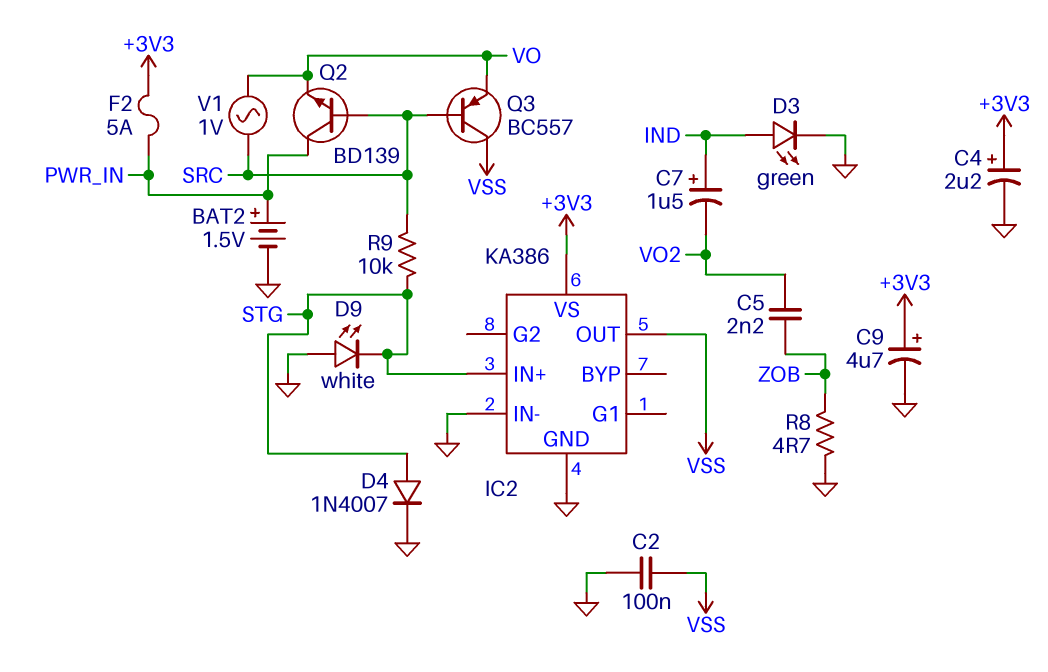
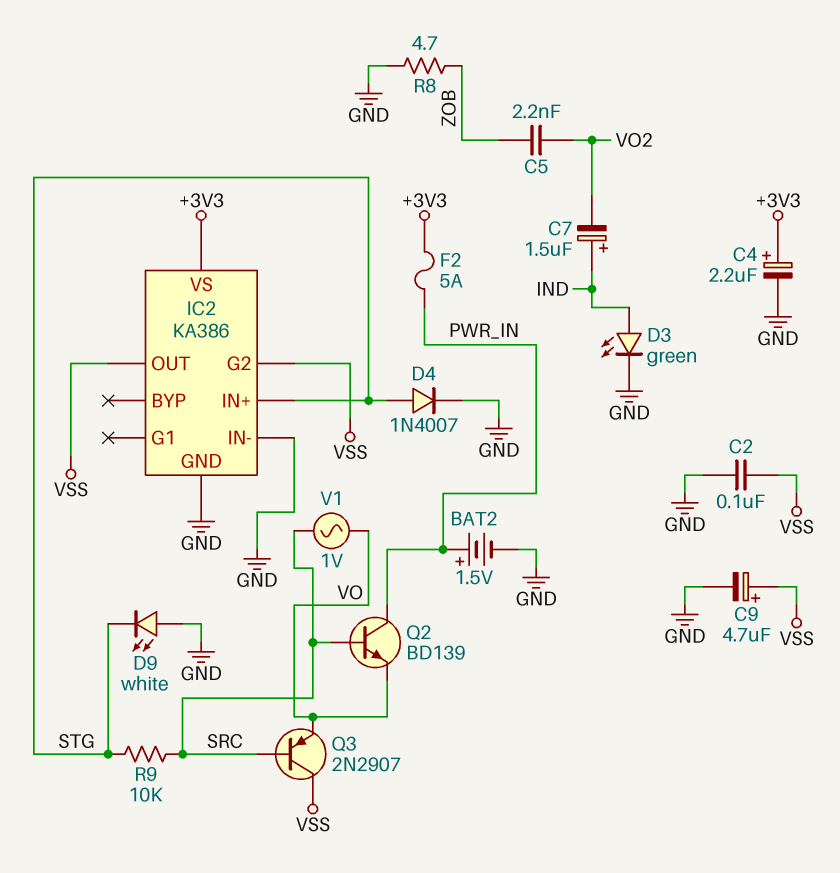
C9: 4.7uF (plus +3V3, minus GND) -> 4.7uF (plus VSS, minus GND)
IC2 pin G2: none -> VSS
Q3: PNP BC557 (B SRC, C VSS, E VO) -> PNP 2N2907 (B SRC, C VSS, E VO)

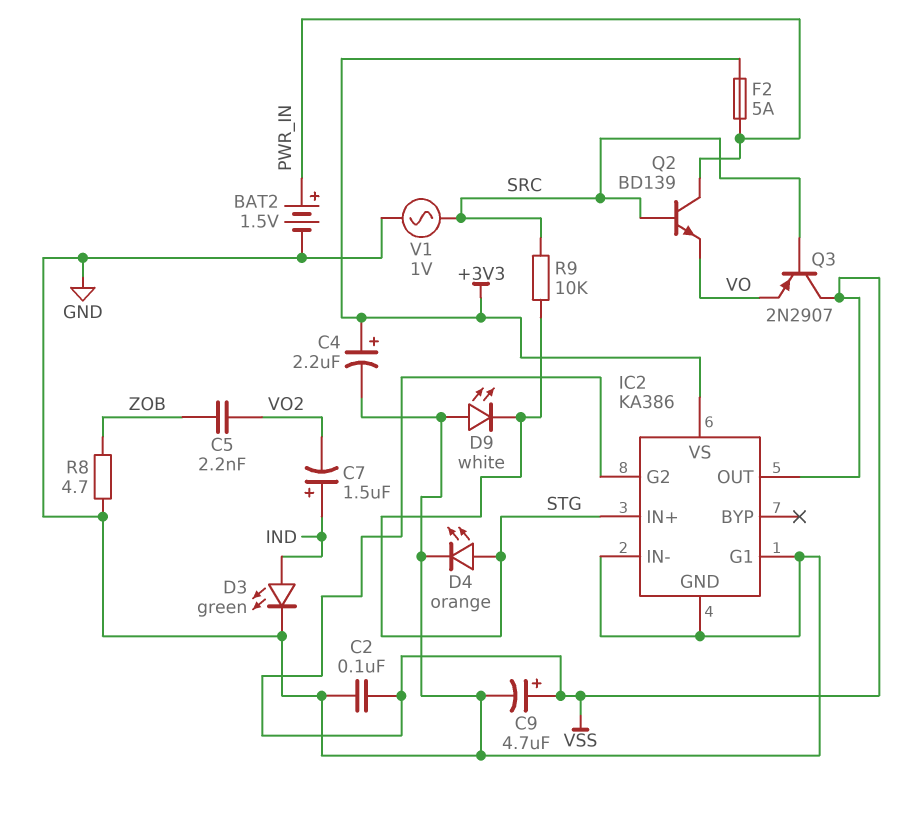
D4: diode 1N4007 (A STG, K GND) -> LED orange (A STG, K GND)
IC2 pin G1: none -> GND
V1: AC 1V (SRC, VO) -> AC 1V (GND, SRC)

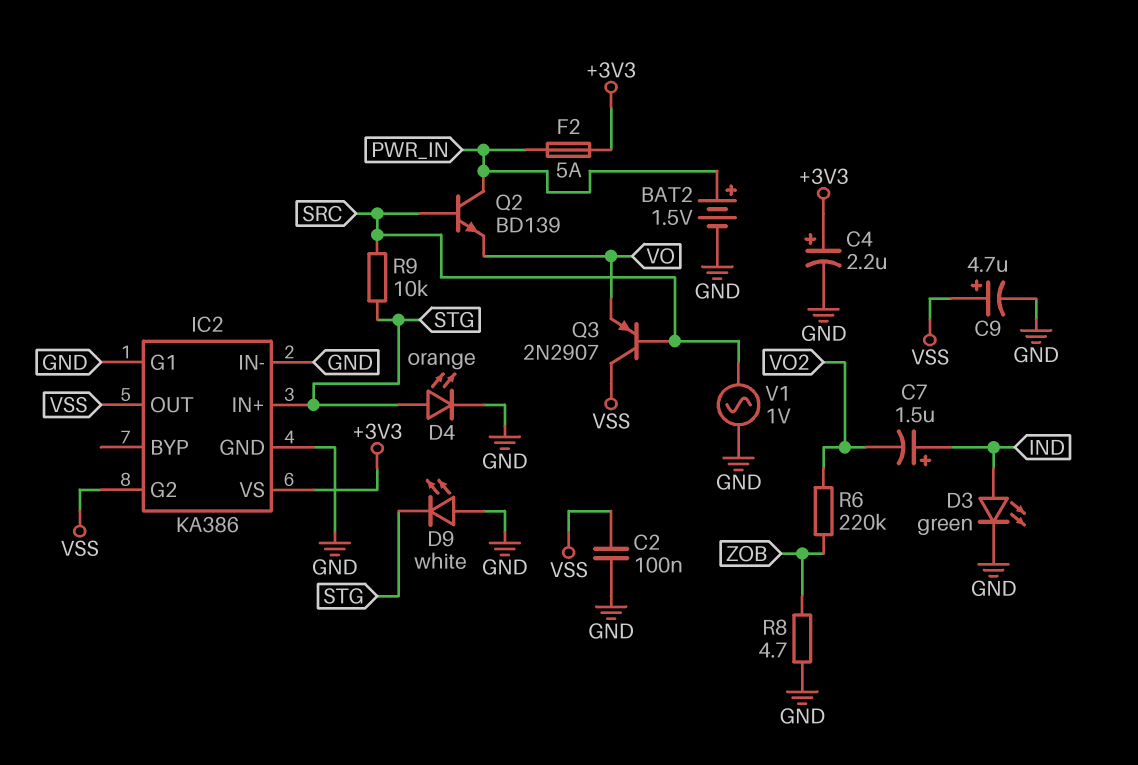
C5: 2.2nF (VO2, ZOB) -> none
R6: none -> 220k (VO2, ZOB)

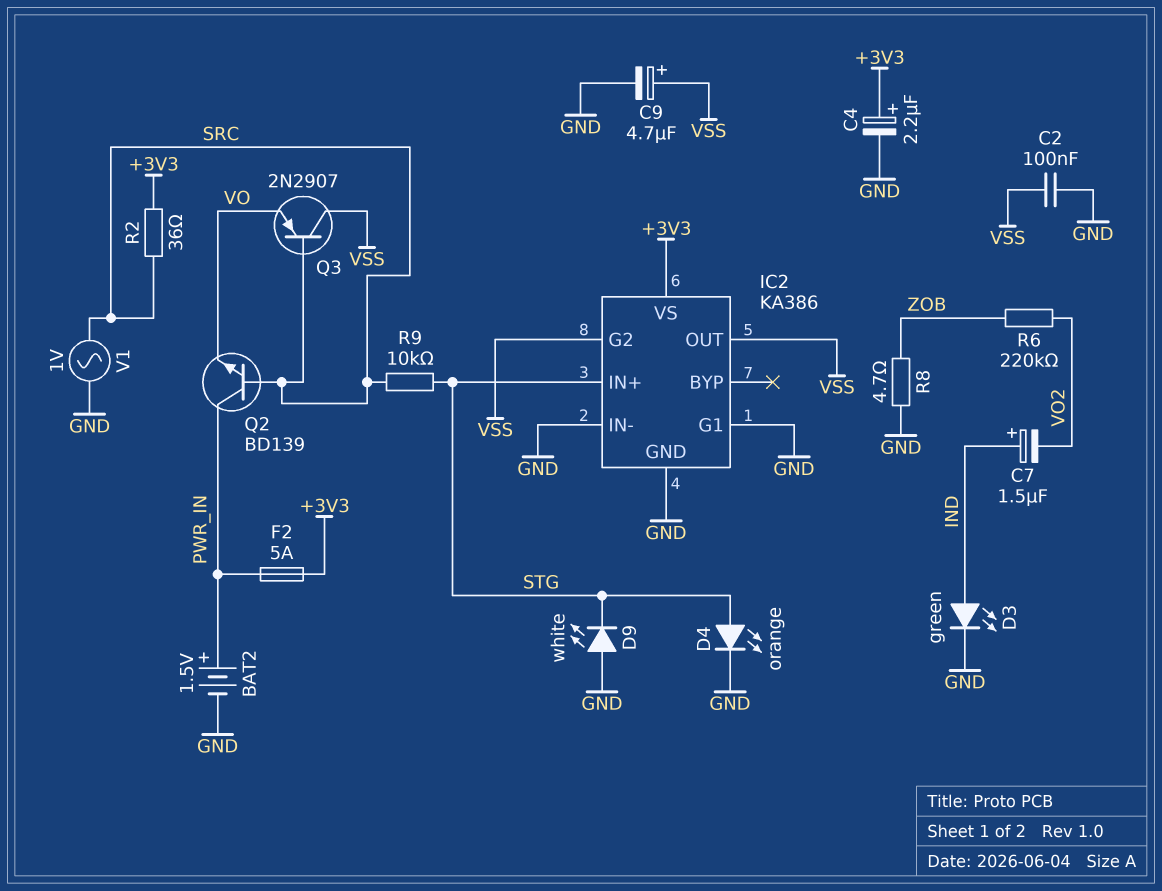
R2: none -> 36 (+3V3, SRC)

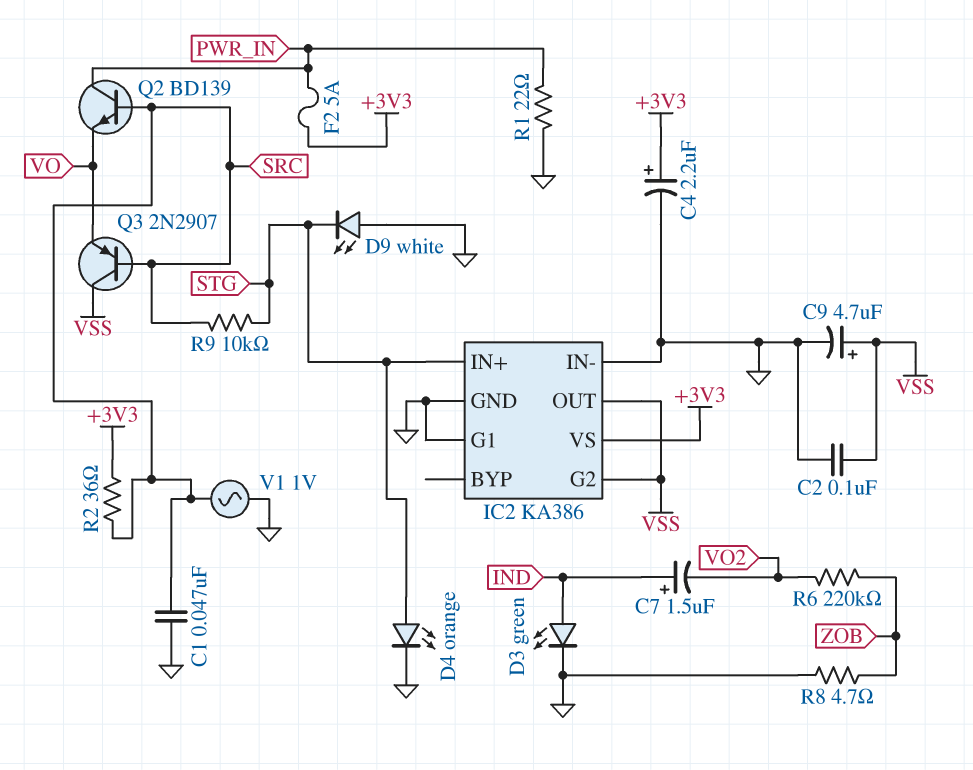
BAT2: 1.5V (plus PWR_IN, minus GND) -> none
C1: none -> 47nF (GND, SRC)
R1: none -> 22 (GND, PWR_IN)

